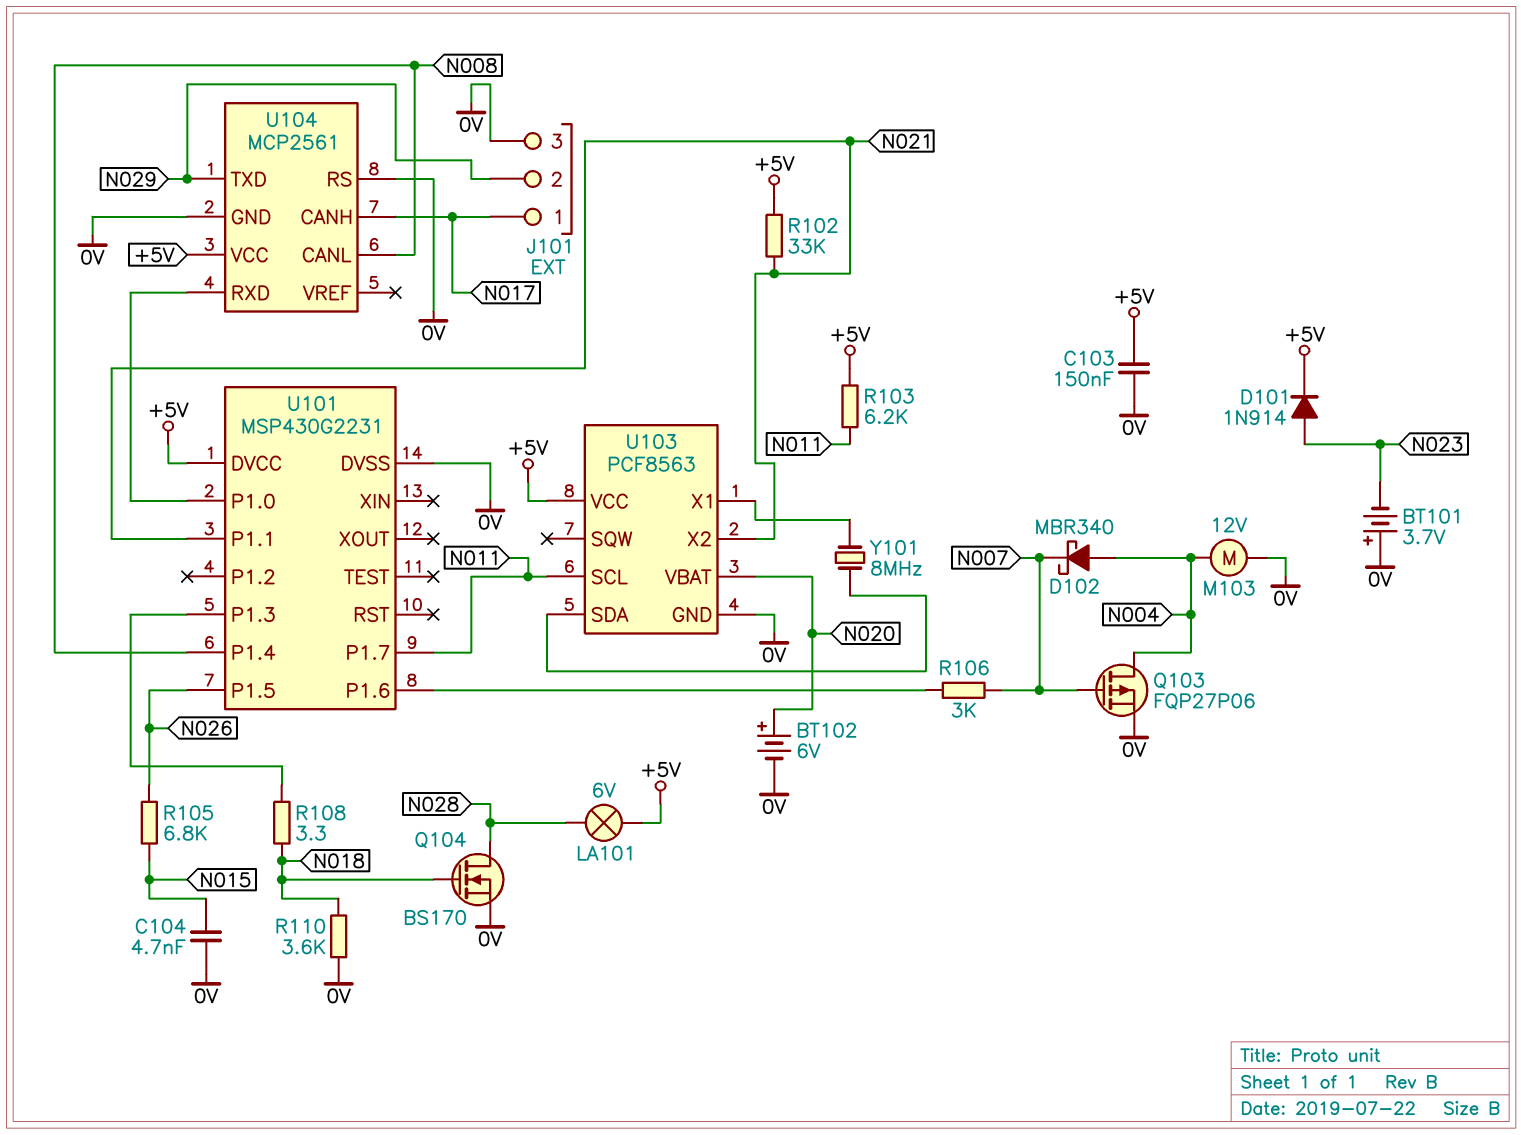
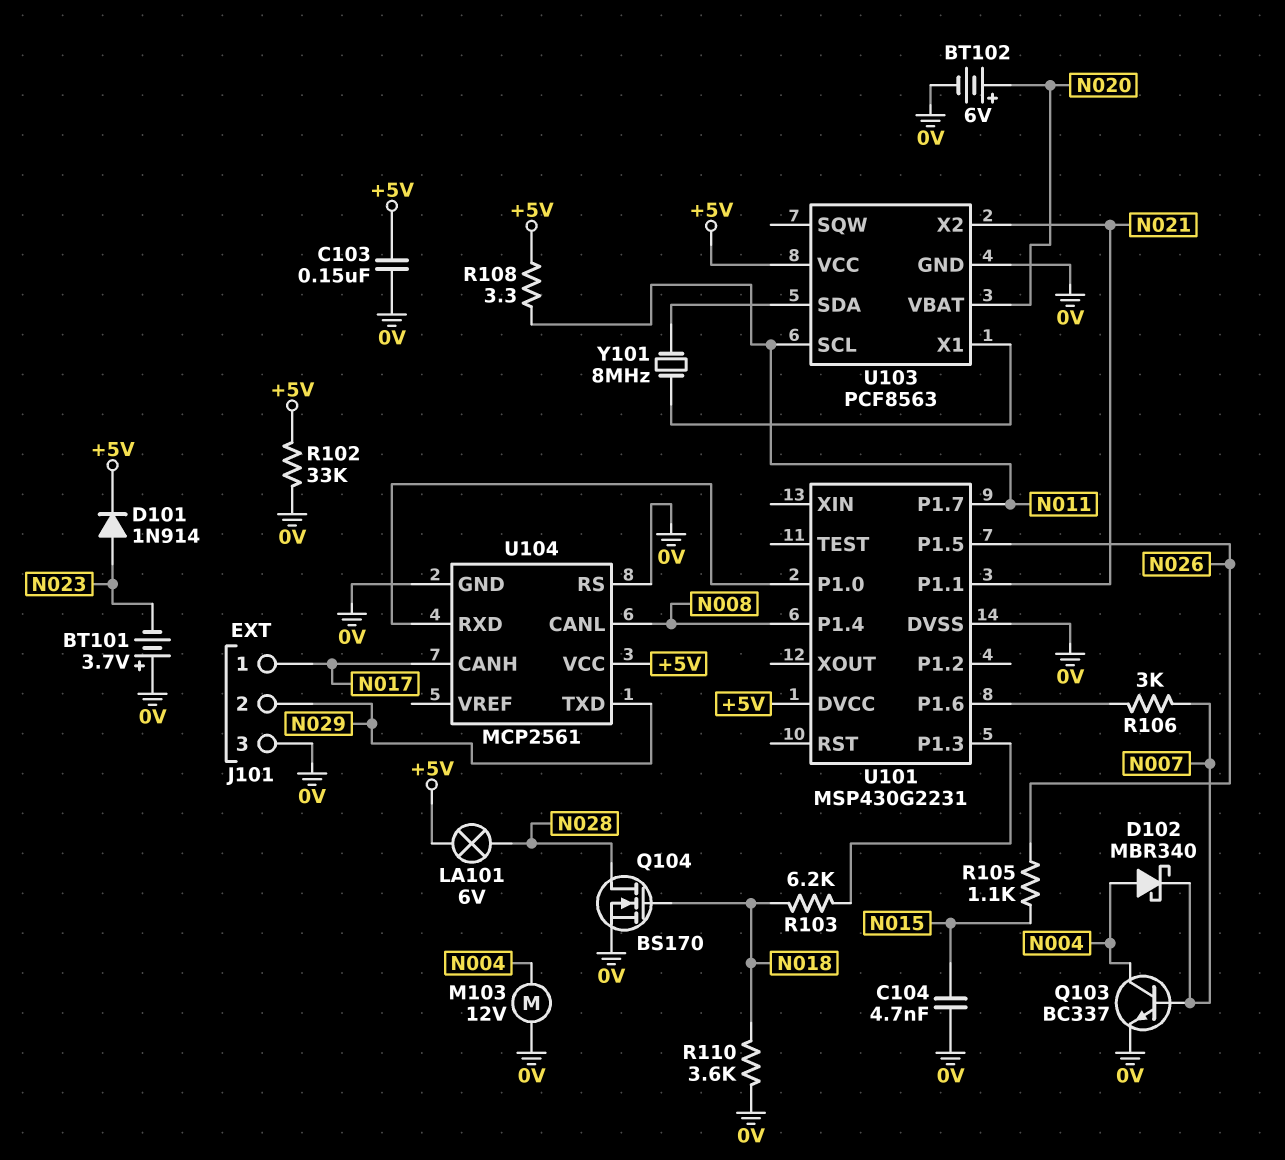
Q103: PMOS FQP27P06 (G N007, D N004, S 0V) -> NPN BC337 (B N007, C N004, E 0V)
R102: 33k (+5V, N021) -> 33k (+5V, 0V)
R103: 6.2k (+5V, N011) -> 6.2k (N018, U101/P1.3)
R105: 6.8k (N015, N026) -> 1.1k (N015, N026)
R108: 3.3 (N018, U101/P1.3) -> 3.3 (+5V, N011)

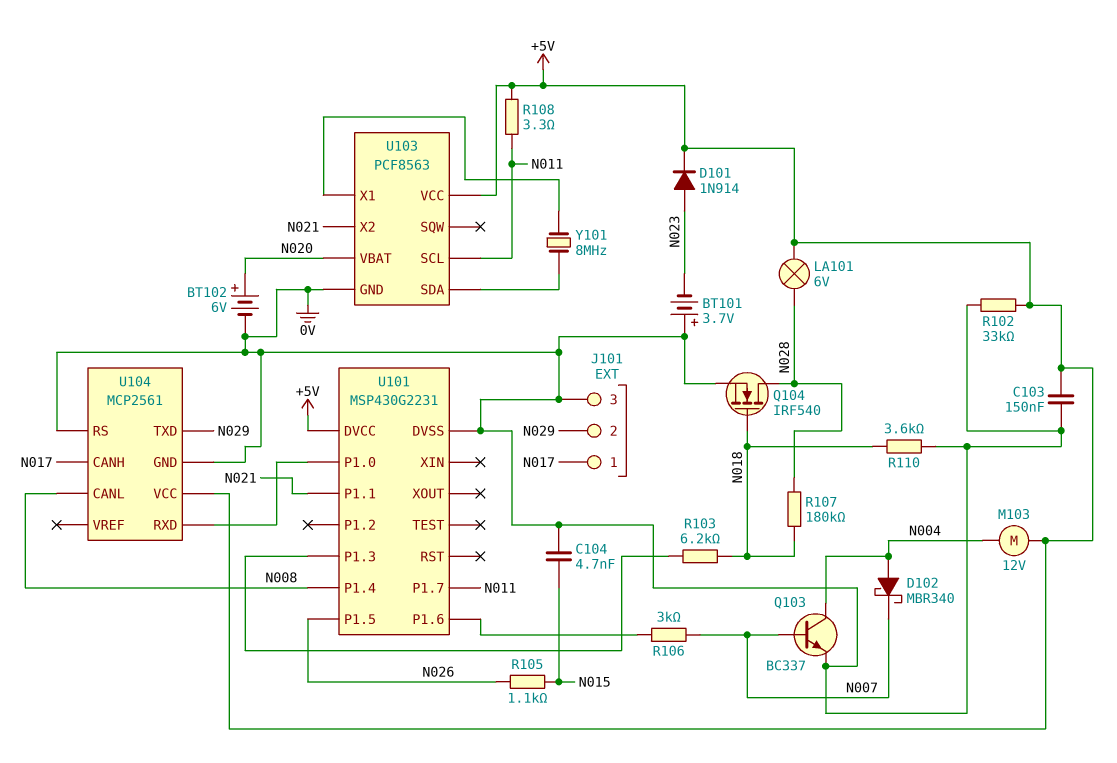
M103: motor 12V (0V, N004) -> motor 12V (+5V, N004)
Q104: NMOS BS170 (G N018, D N028, S 0V) -> NMOS IRF540 (G N018, D N028, S 0V)
R107: none -> 180k (N018, N028)

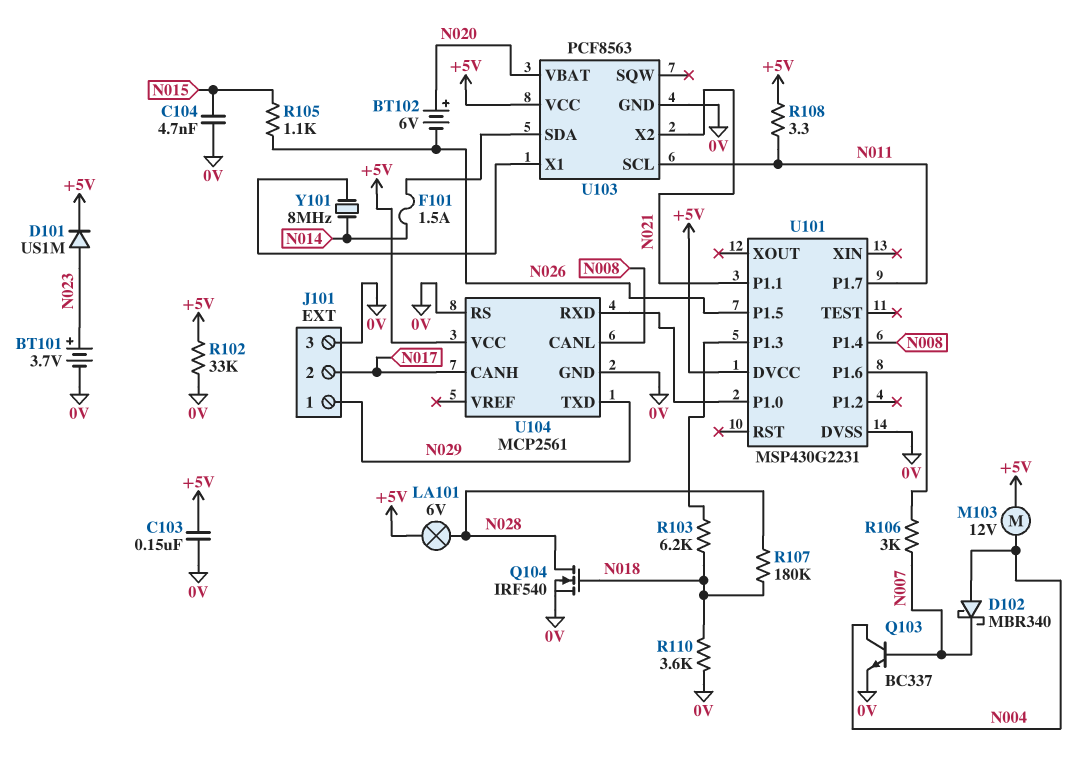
BT101: 3.7V (plus 0V, minus N023) -> 3.7V (plus N023, minus 0V)
BT102: 6V (plus N020, minus 0V) -> 6V (plus N020, minus N026)
D101: diode 1N914 (A N023, K +5V) -> diode US1M (A N023, K +5V)
F101: none -> 1.5A (N014, U103/SDA)
J101 pin 1: N017 -> N029
J101 pin 2: N029 -> N017
Y101: 8MHz (U103/SDA, U103/X1) -> 8MHz (N014, U103/X1)

